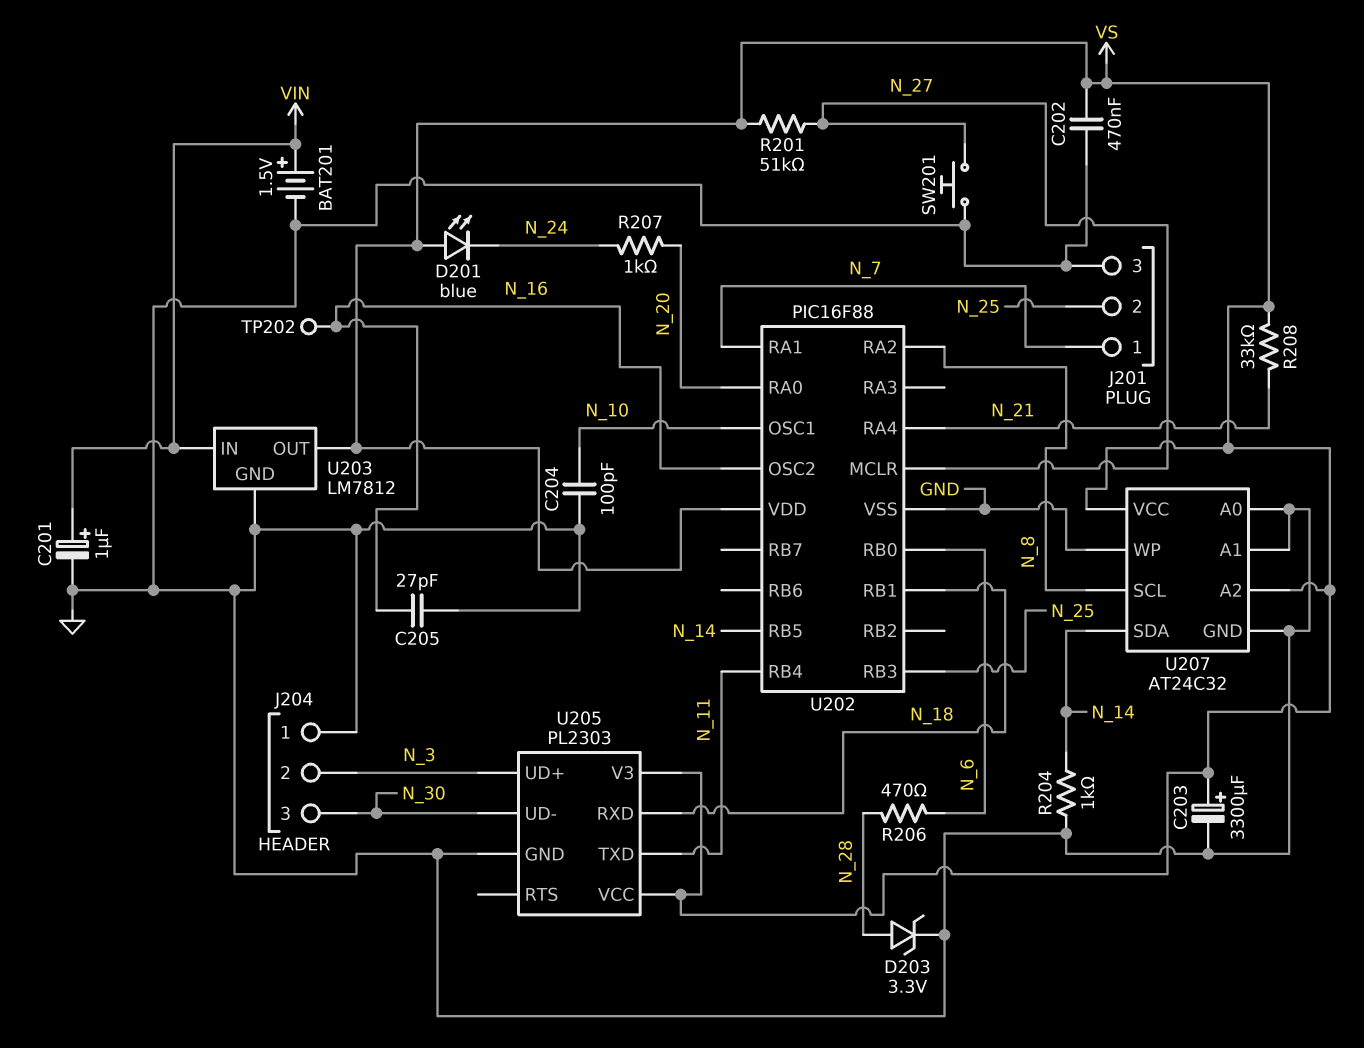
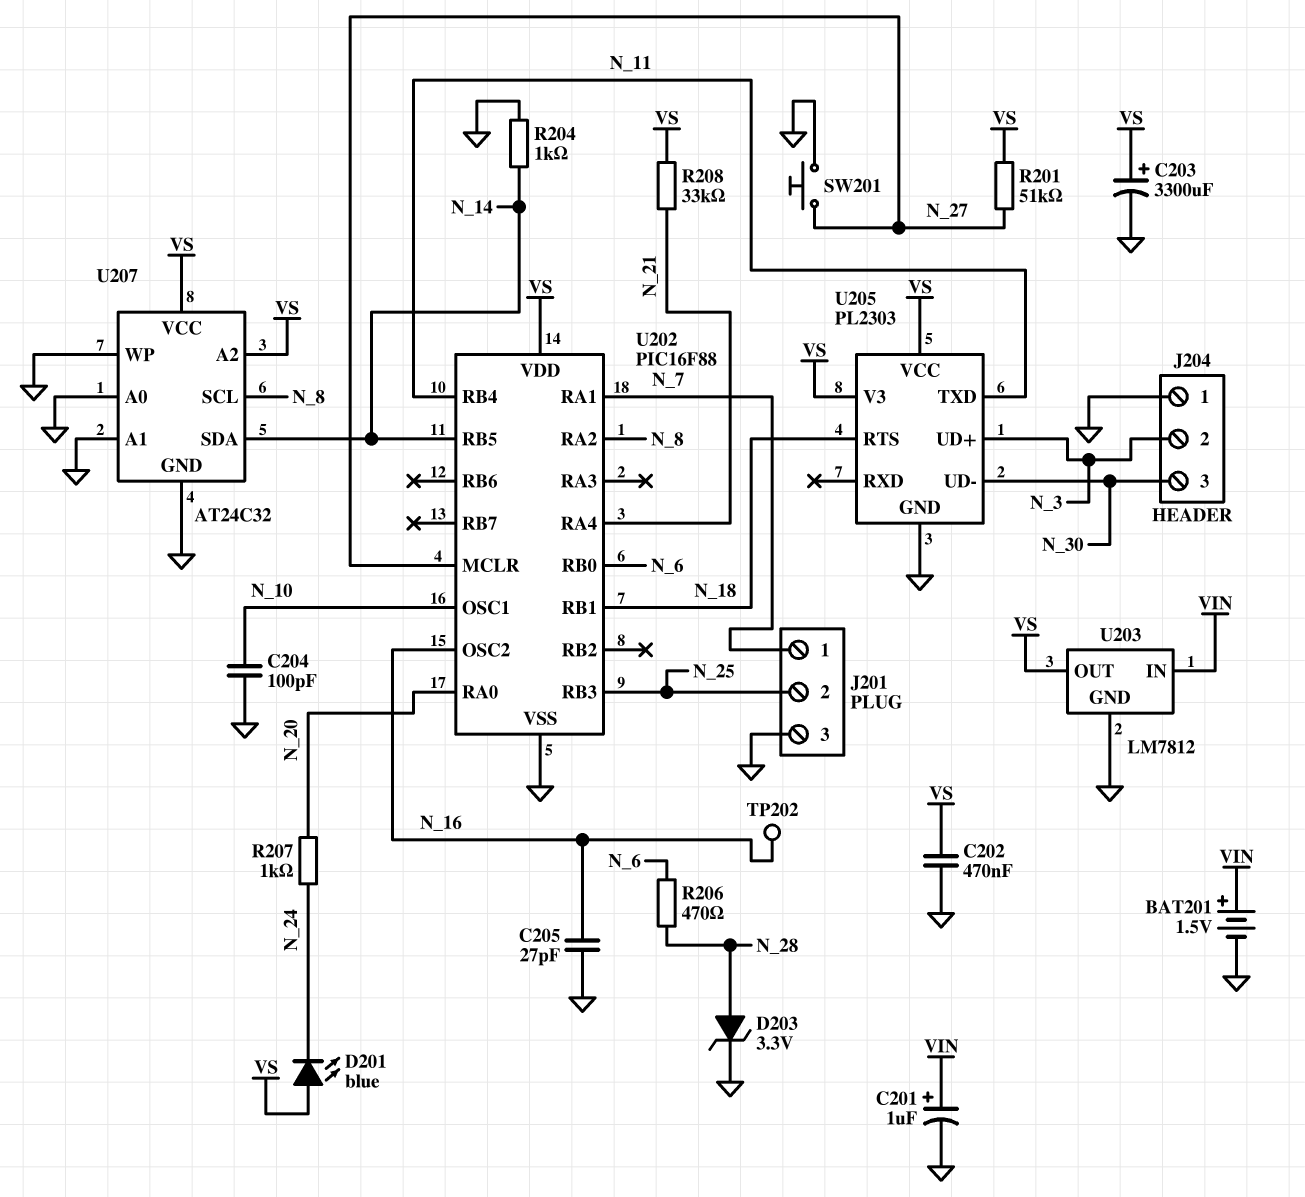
U205 pin RTS: none -> N_18
U205 pin RXD: N_18 -> none

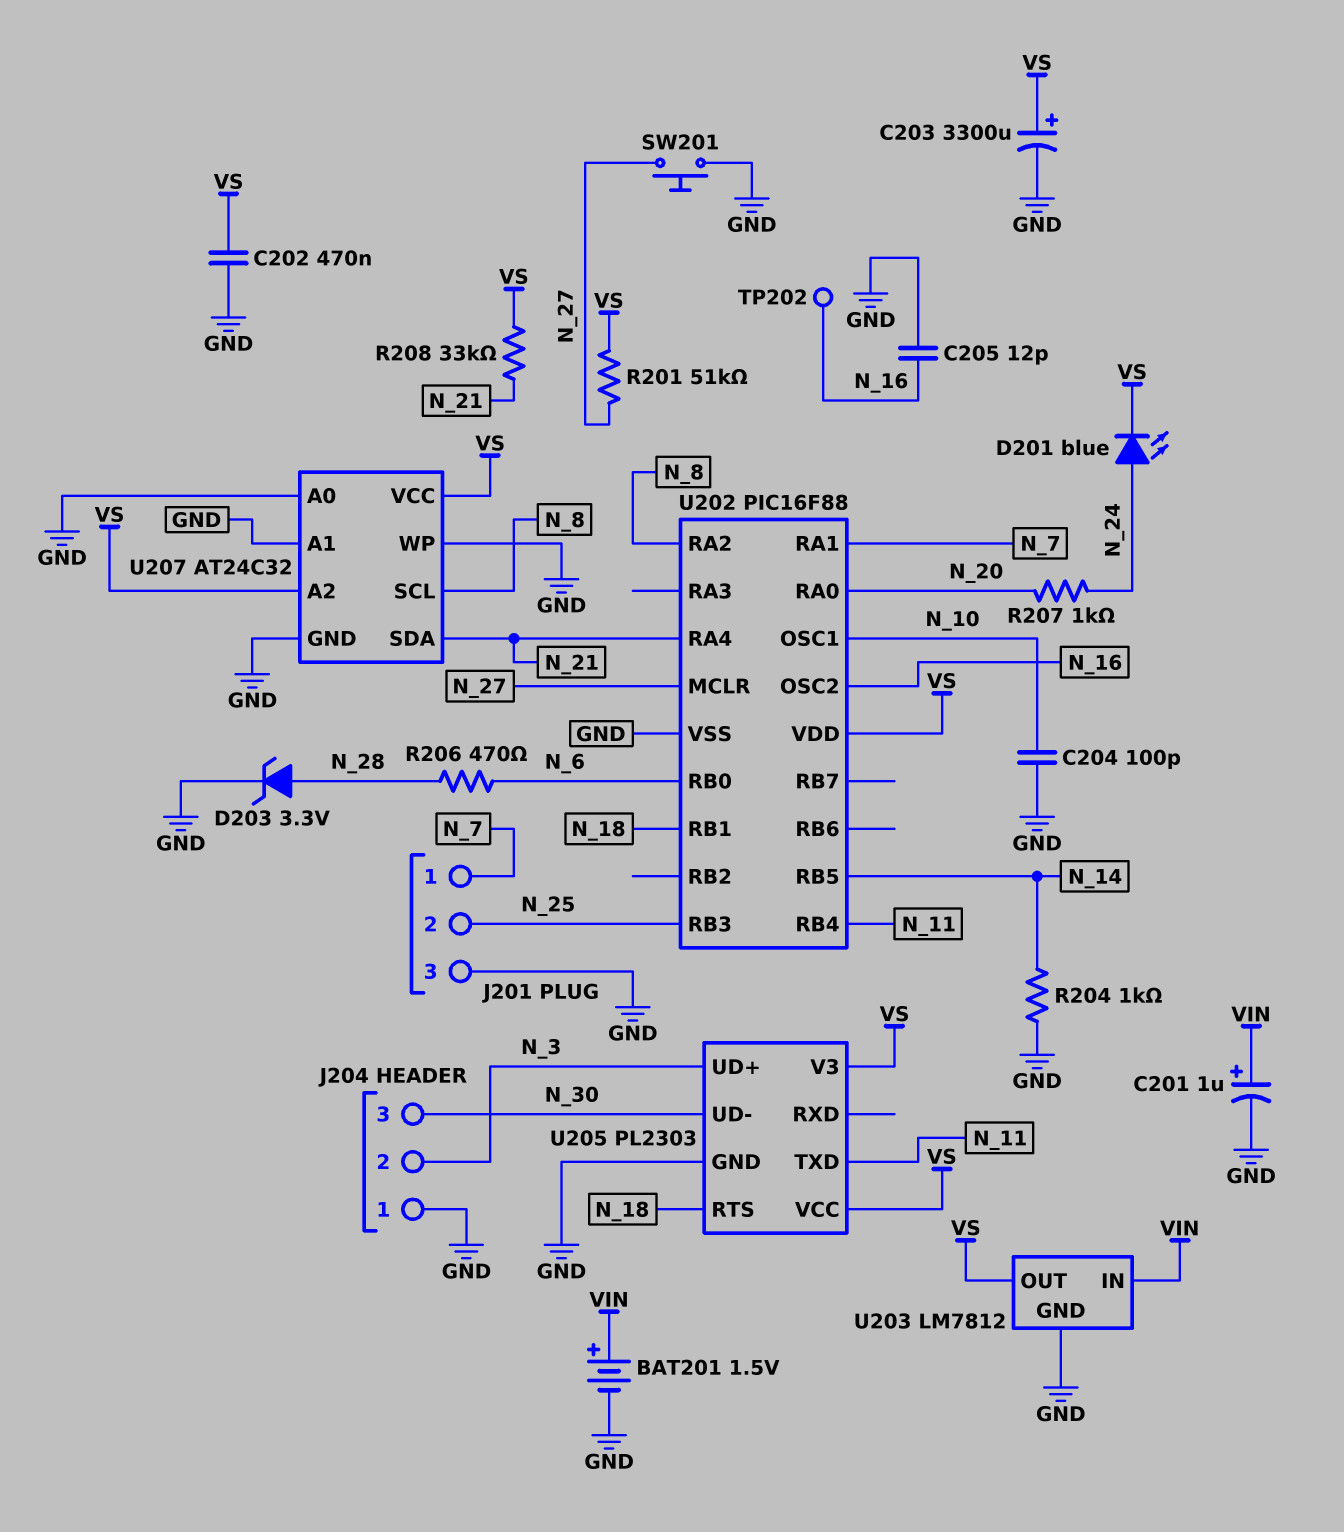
C205: 27pF (GND, N_16) -> 12pF (GND, N_16)
D201: LED blue (A VS, K N_24) -> LED blue (A N_24, K VS)
U207 pin SDA: N_14 -> N_21

